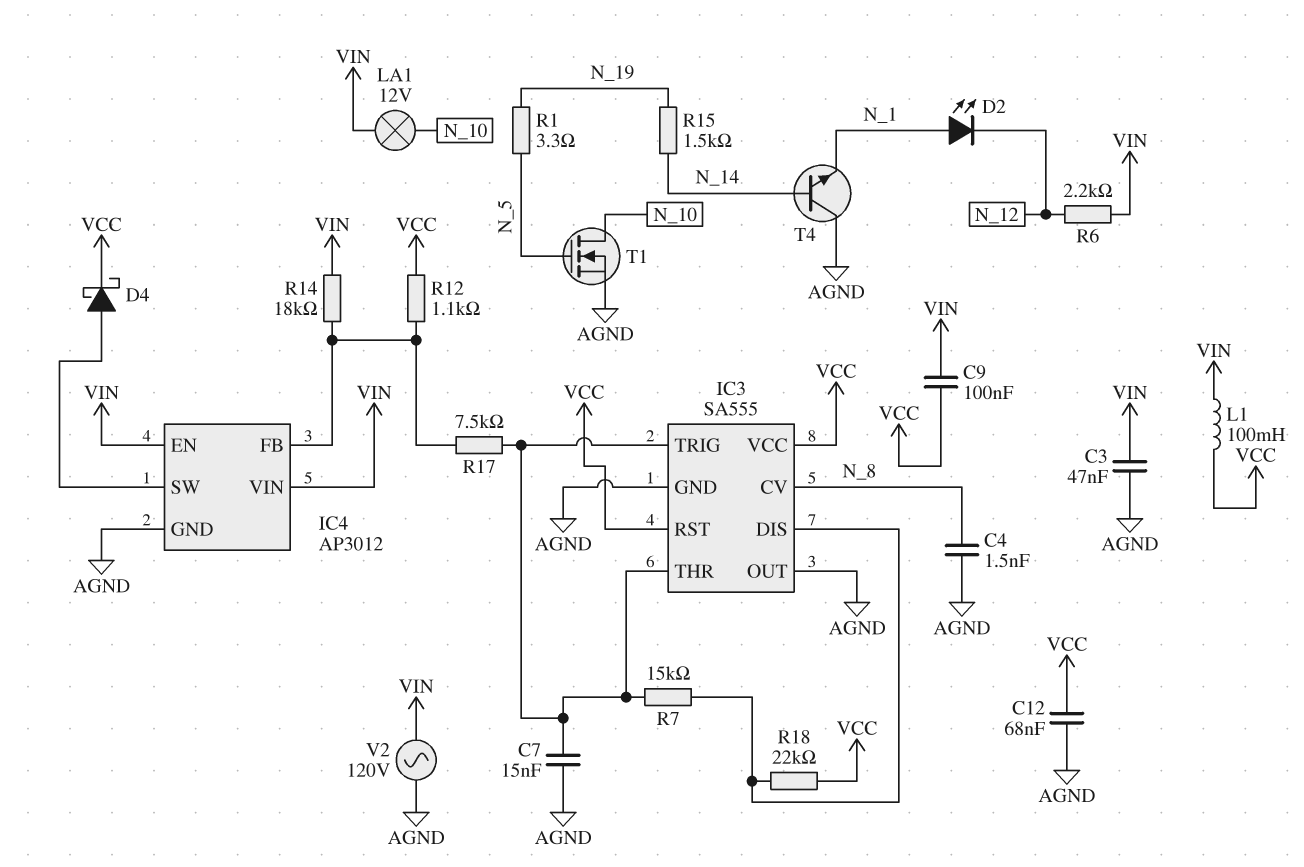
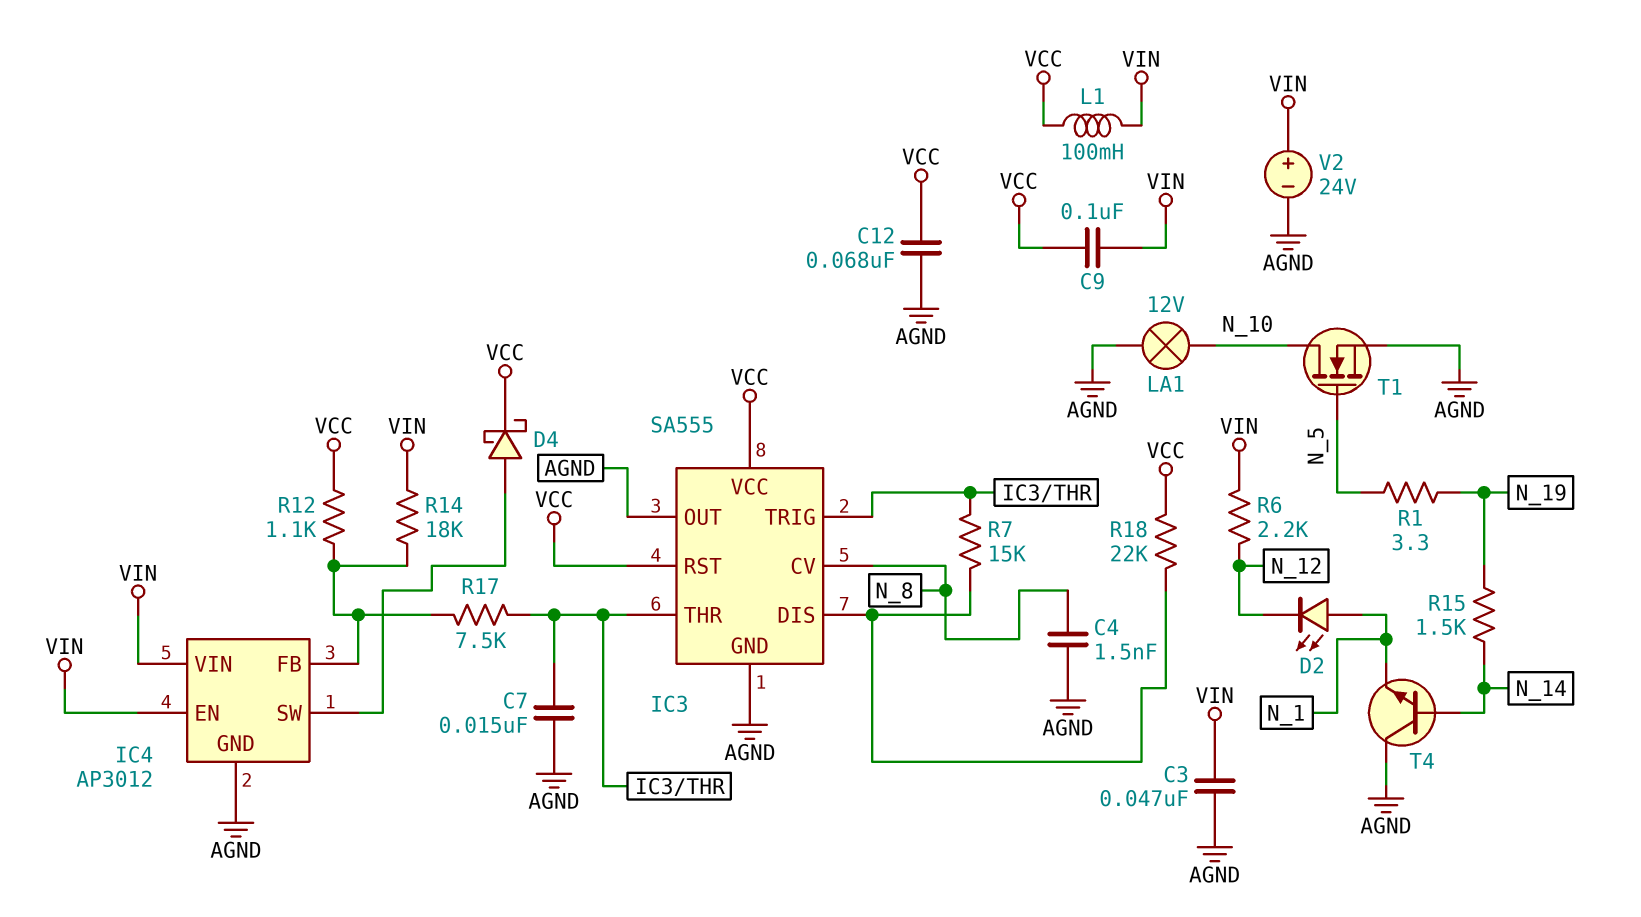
LA1: lamp 12V (N_10, VIN) -> lamp 12V (AGND, N_10)
V2: AC 120V (AGND, VIN) -> 24V (plus VIN, minus AGND)

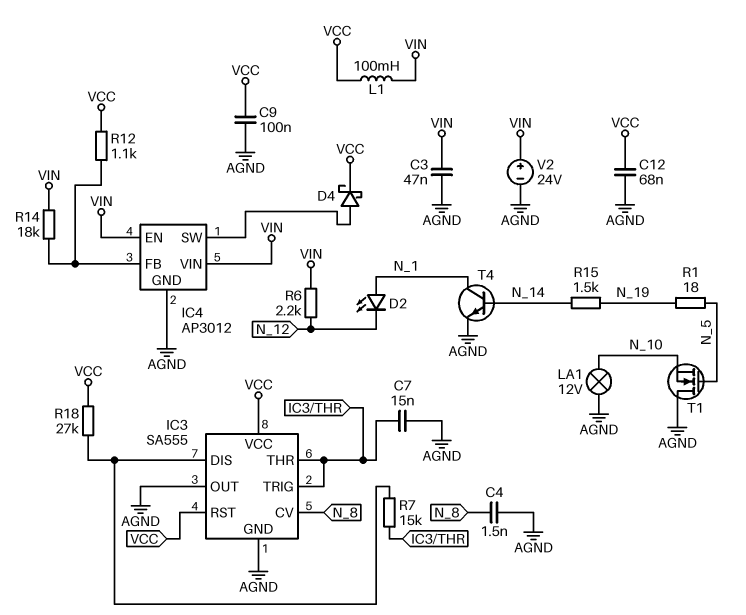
C9: 100nF (VCC, VIN) -> 100nF (AGND, VCC)
R1: 3.3 (N_5, N_19) -> 18 (N_5, N_19)
R17: 7.5k (IC3/THR, IC4/FB) -> none
R18: 22k (IC3/DIS, VCC) -> 27k (IC3/DIS, VCC)
T1: NMOS (G N_5, D N_10, S AGND) -> NMOS (G N_5, D AGND, S N_10)
T4: NPN (B N_14, C AGND, E N_1) -> NPN (B N_14, C N_1, E AGND)

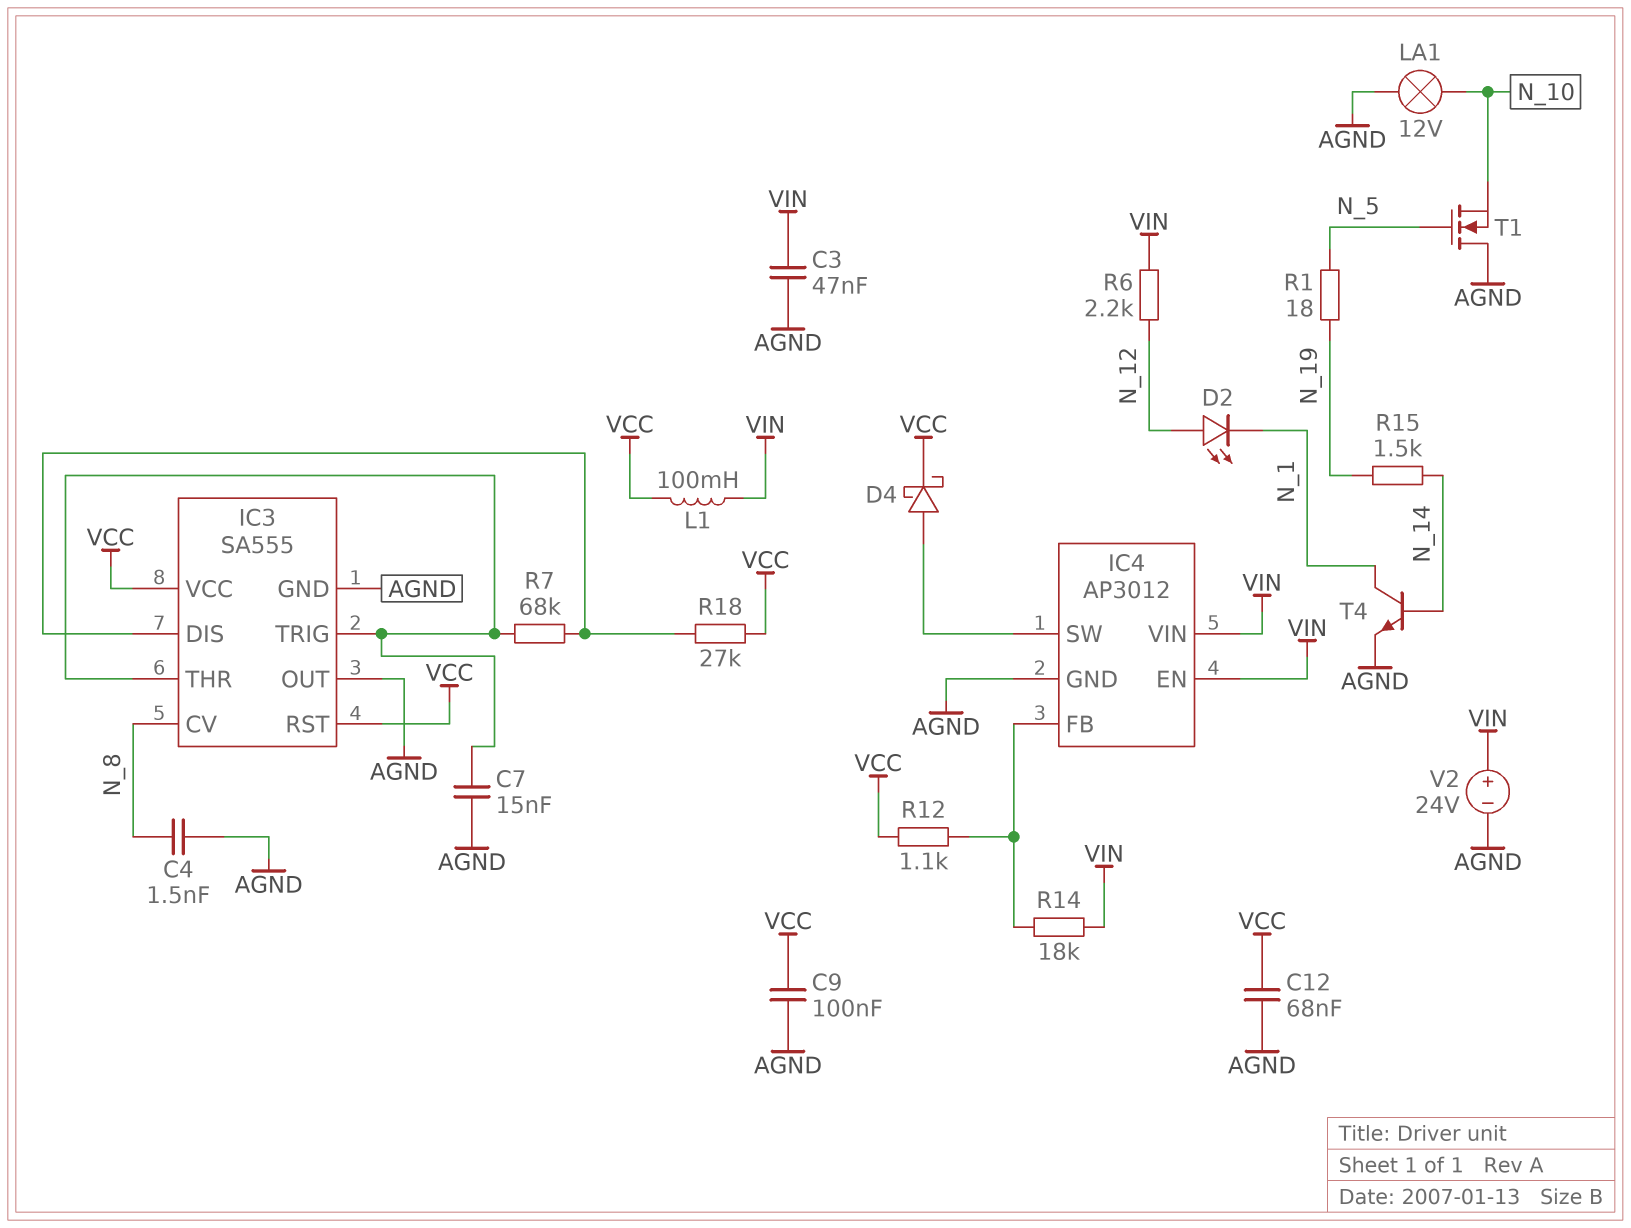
D2: LED (A N_1, K N_12) -> LED (A N_12, K N_1)
R7: 15k (IC3/DIS, IC3/THR) -> 68k (IC3/DIS, IC3/THR)

